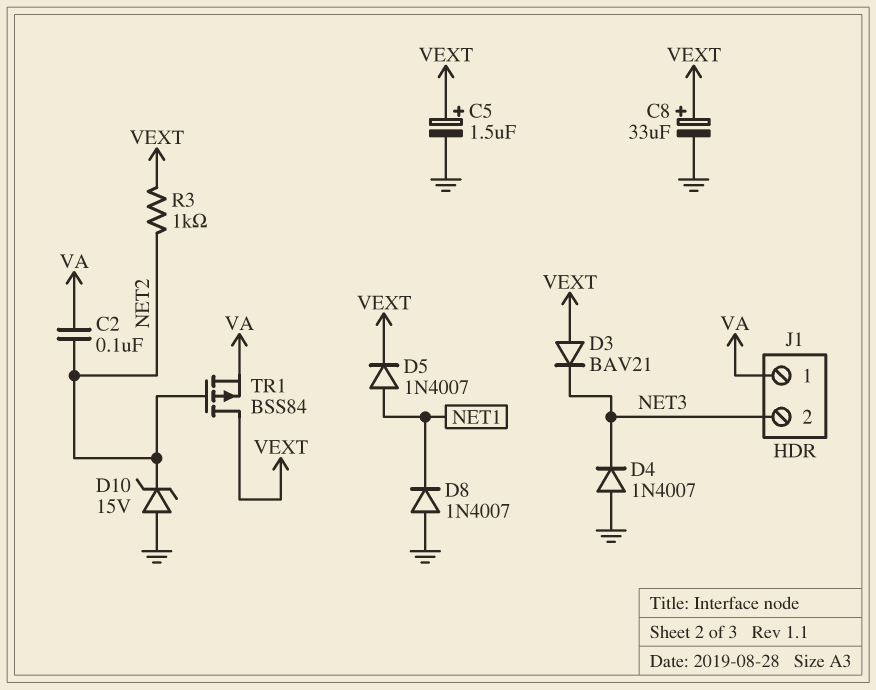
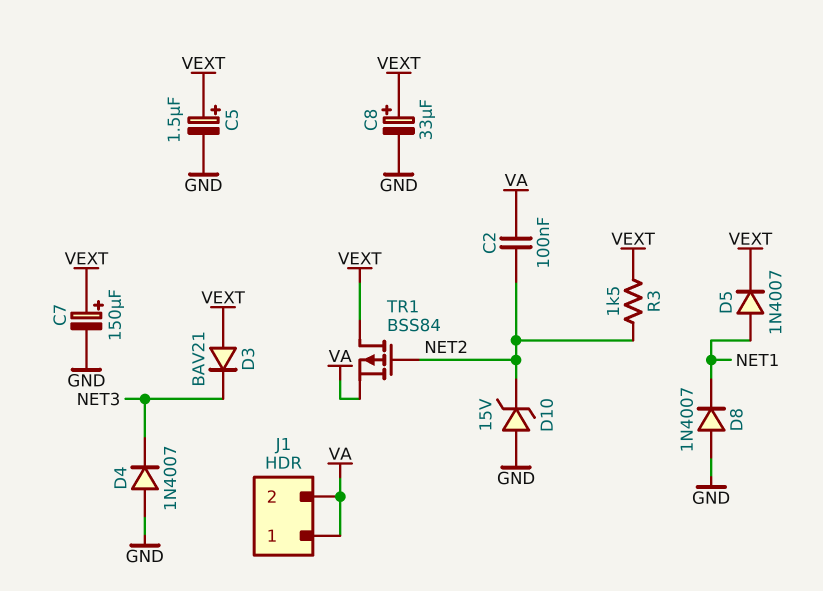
C7: none -> 150uF (plus VEXT, minus GND)
J1 pin 2: NET3 -> VA
R3: 1k (NET2, VEXT) -> 1.5k (NET2, VEXT)

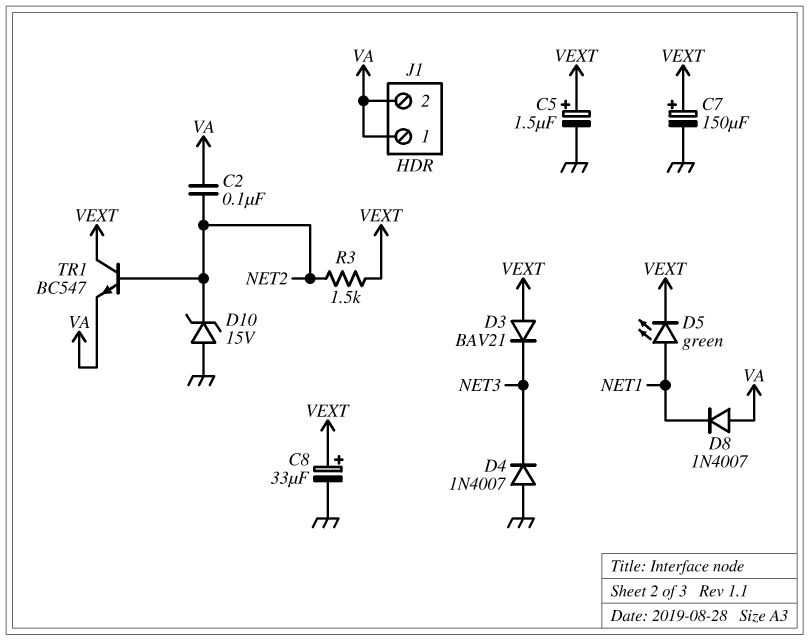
D5: diode 1N4007 (A NET1, K VEXT) -> LED green (A NET1, K VEXT)
D8: diode 1N4007 (A GND, K NET1) -> diode 1N4007 (A VA, K NET1)
TR1: PMOS BSS84 (G NET2, D VEXT, S VA) -> NPN BC547 (B NET2, C VEXT, E VA)

